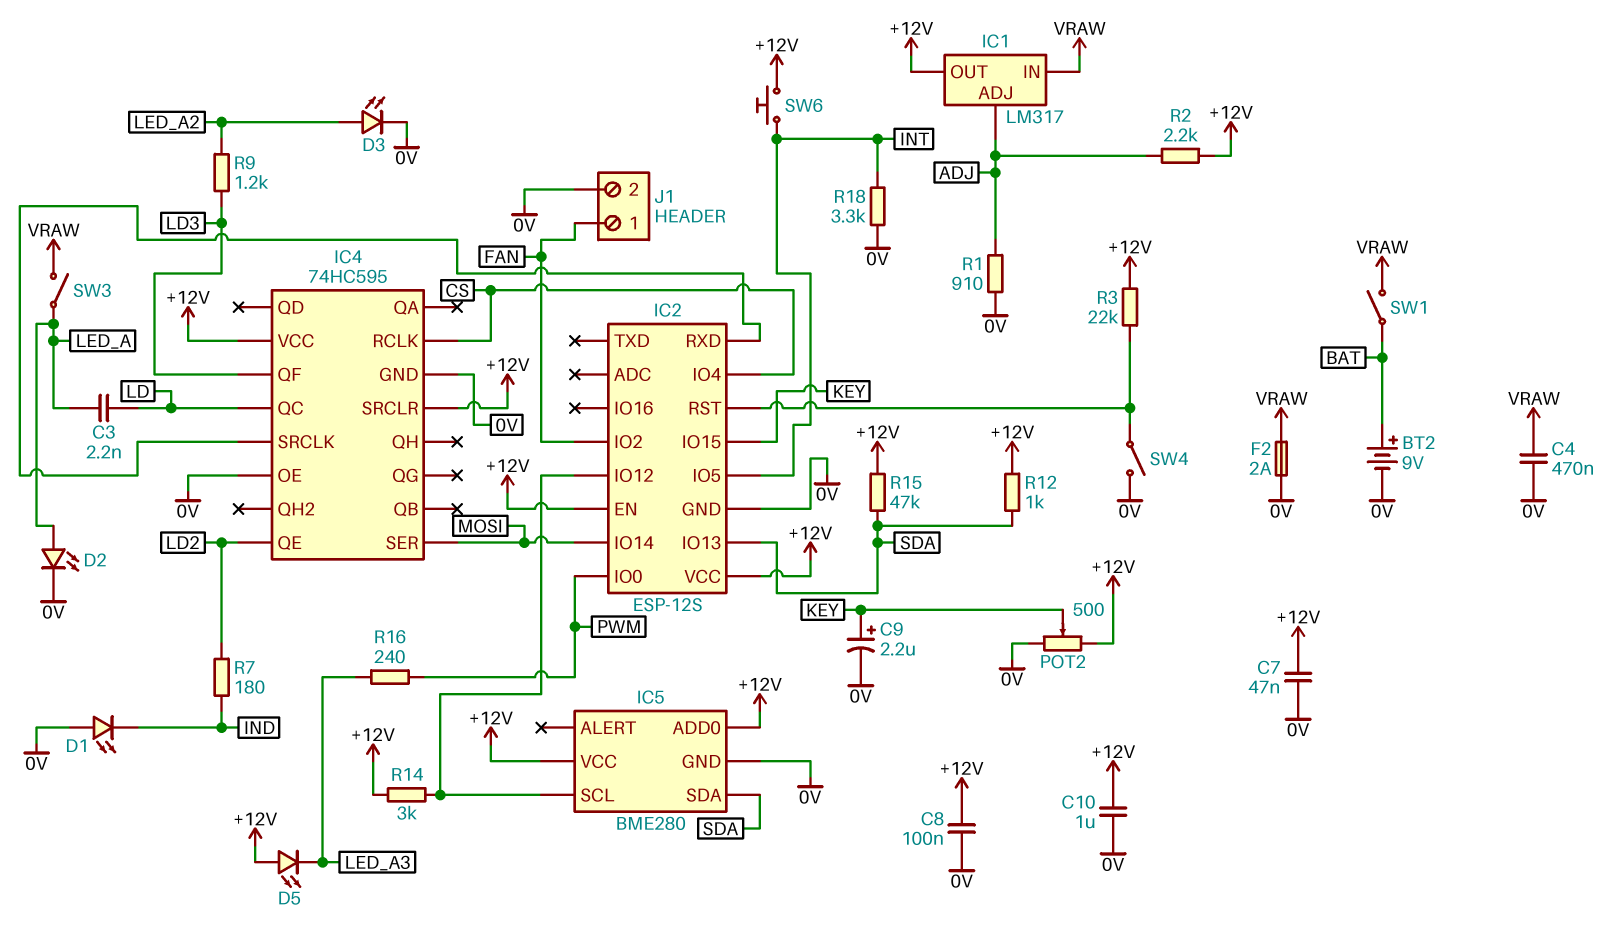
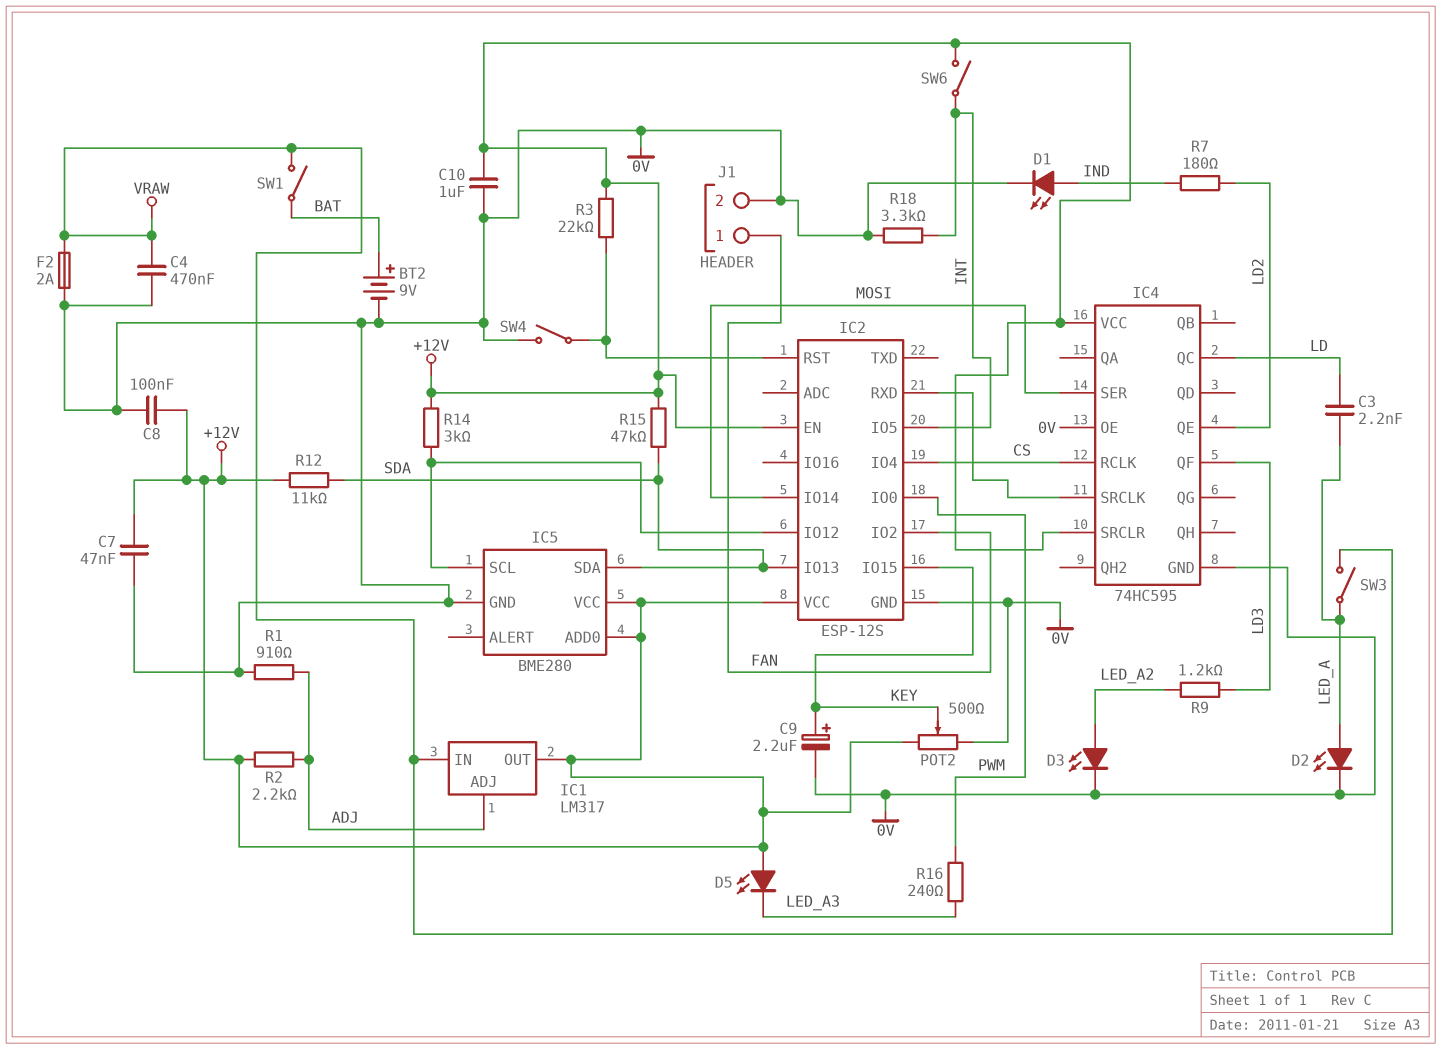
D1: LED (A 0V, K IND) -> LED (A IND, K 0V)
R12: 1k (+12V, SDA) -> 11k (+12V, SDA)
SW6: button (+12V, INT) -> switch (+12V, INT)

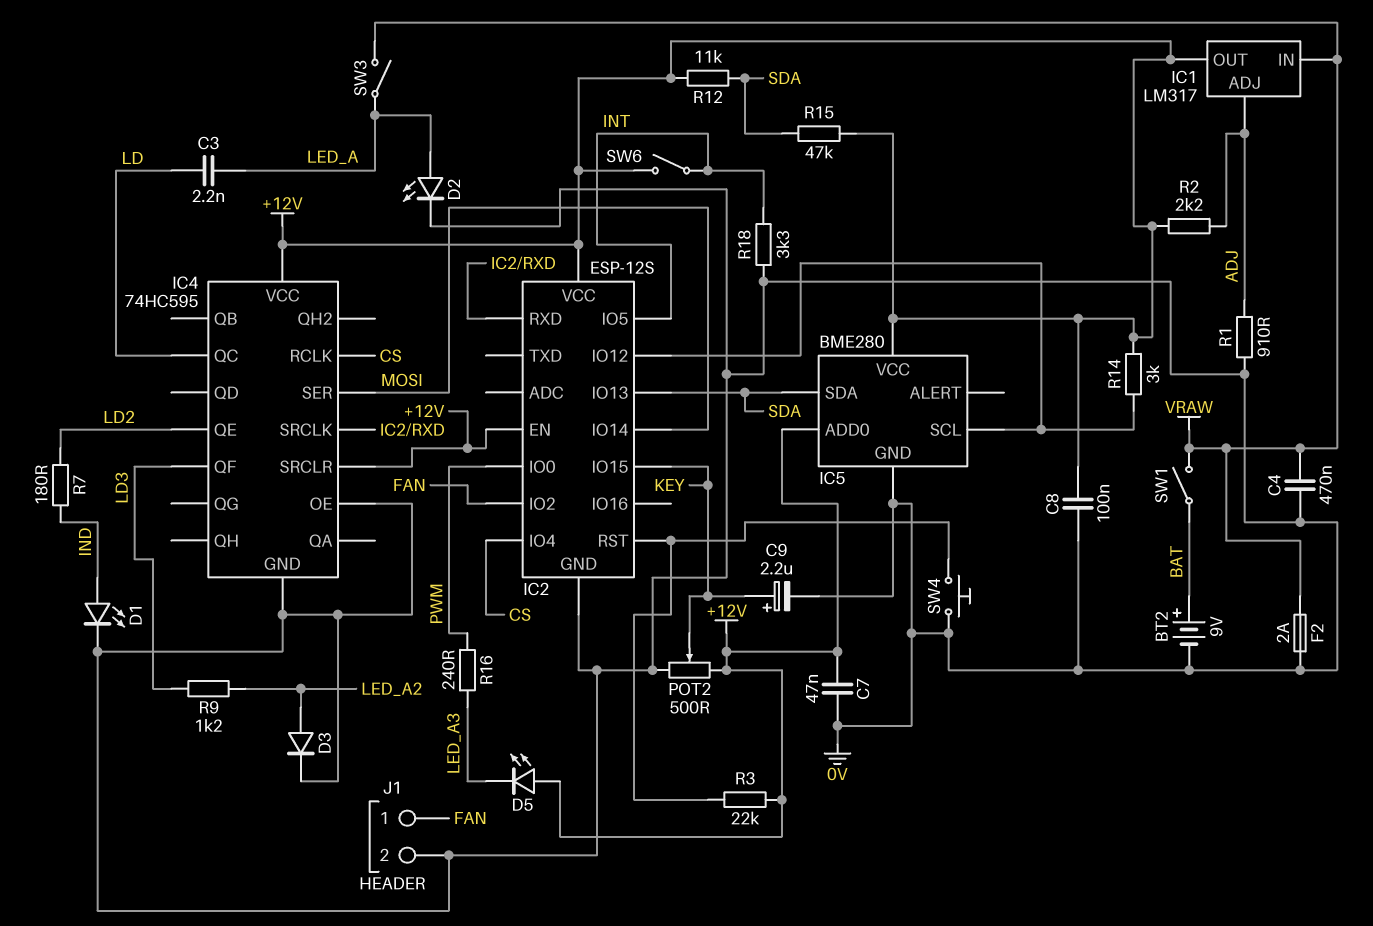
C10: 1uF (+12V, 0V) -> none
D3: LED (A LED_A2, K 0V) -> diode (A LED_A2, K 0V)
SW4: switch (0V, IC2/RST) -> button (0V, IC2/RST)

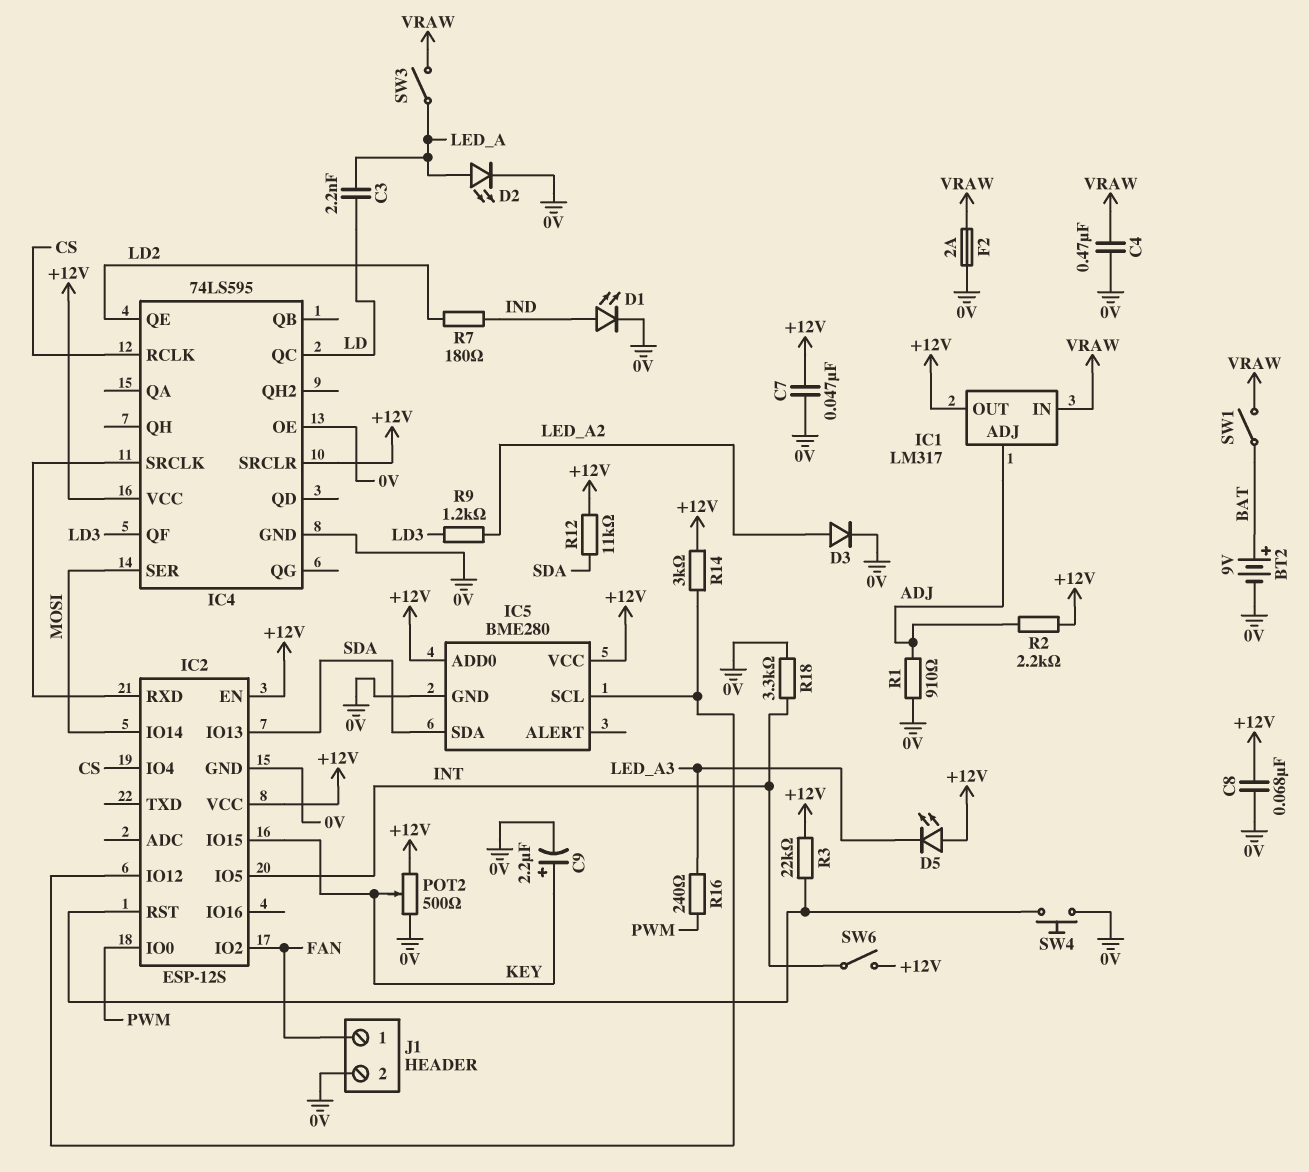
C8: 100nF (+12V, 0V) -> 68nF (+12V, 0V)
IC4: 74HC595 -> 74LS595
R15: 47k (+12V, SDA) -> none

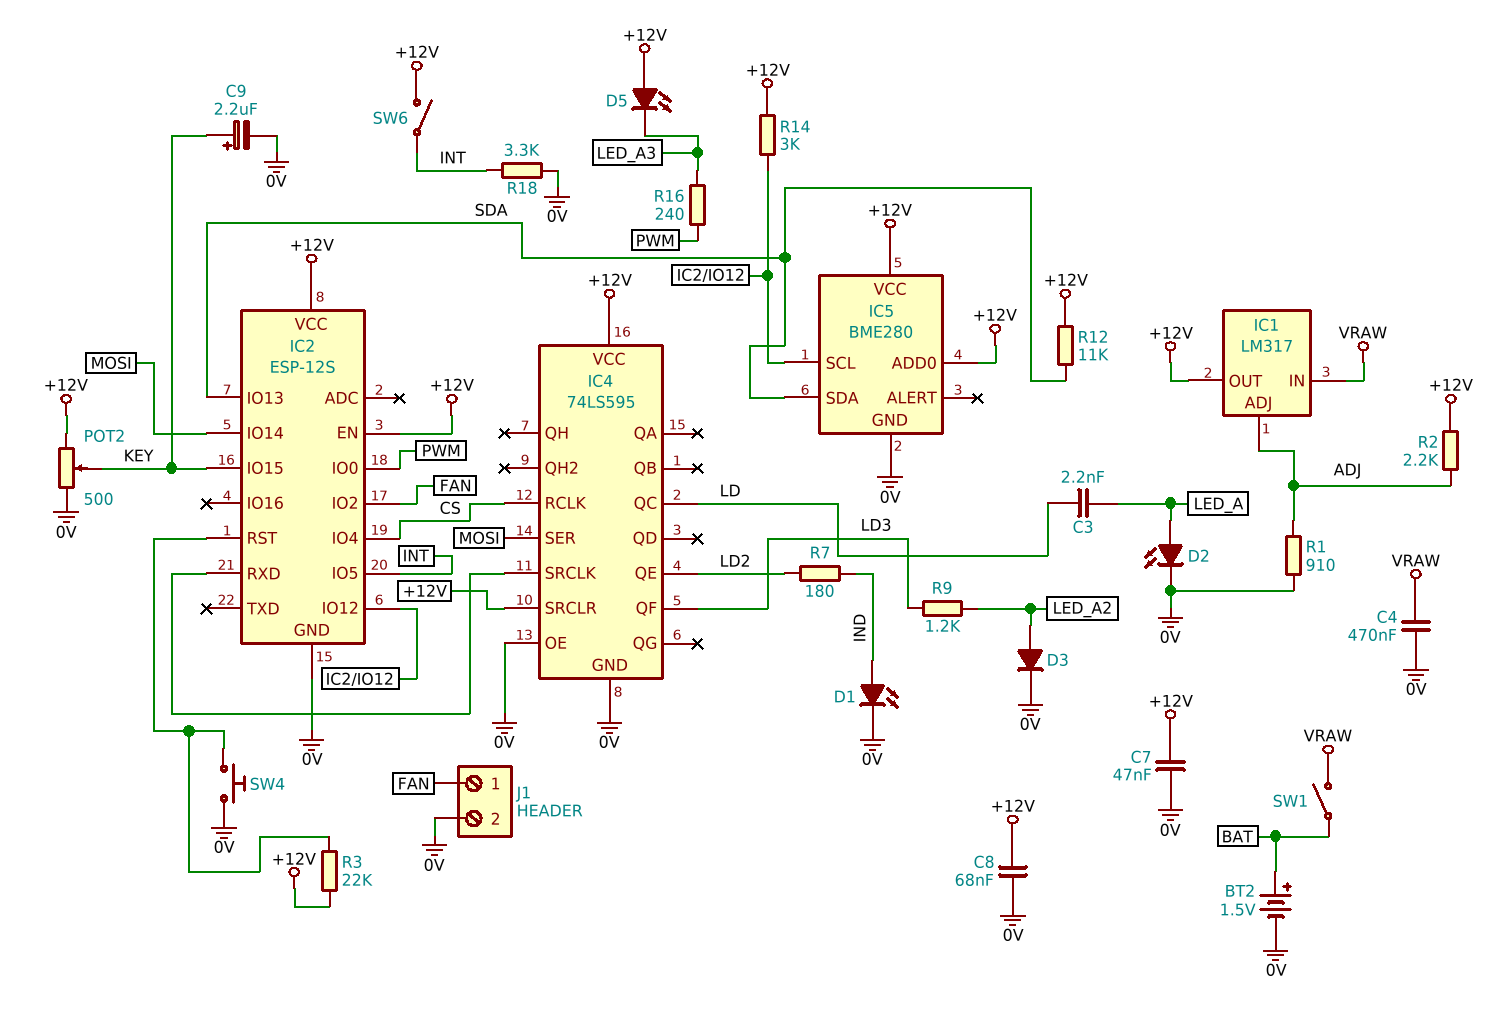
BT2: 9V (plus BAT, minus 0V) -> 1.5V (plus BAT, minus 0V)
F2: 2A (0V, VRAW) -> none
SW3: switch (LED_A, VRAW) -> none

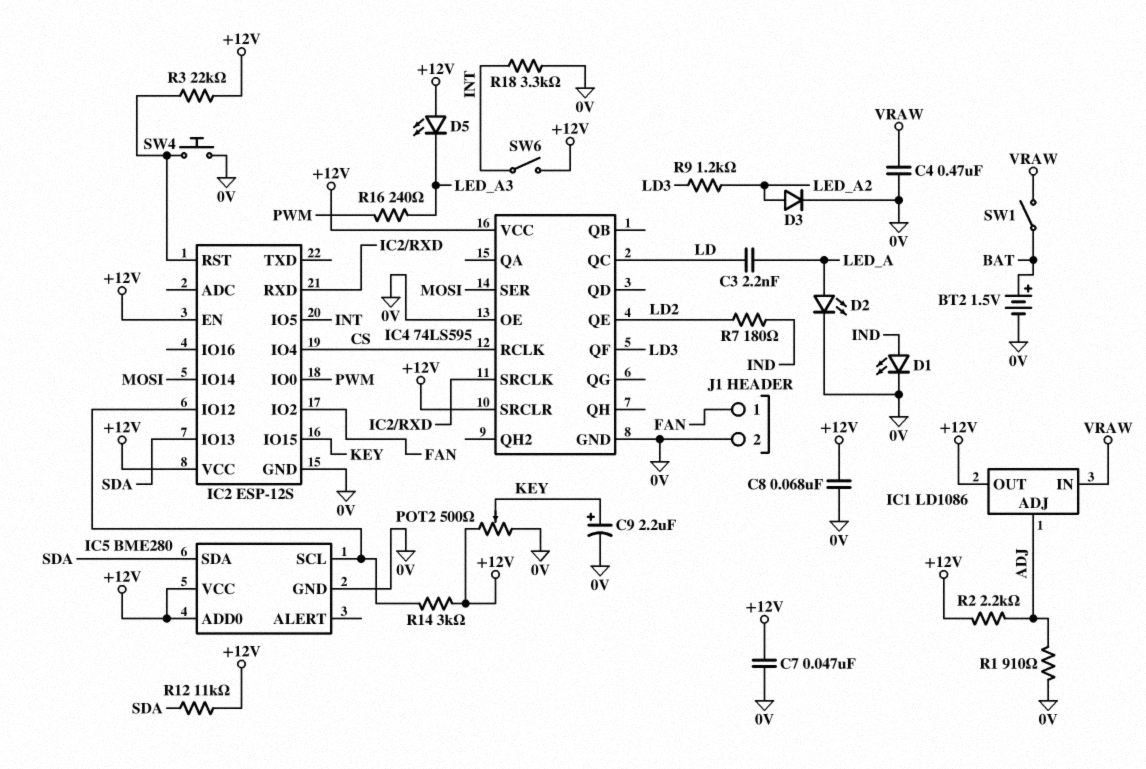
IC1: LM317 -> LD1086

